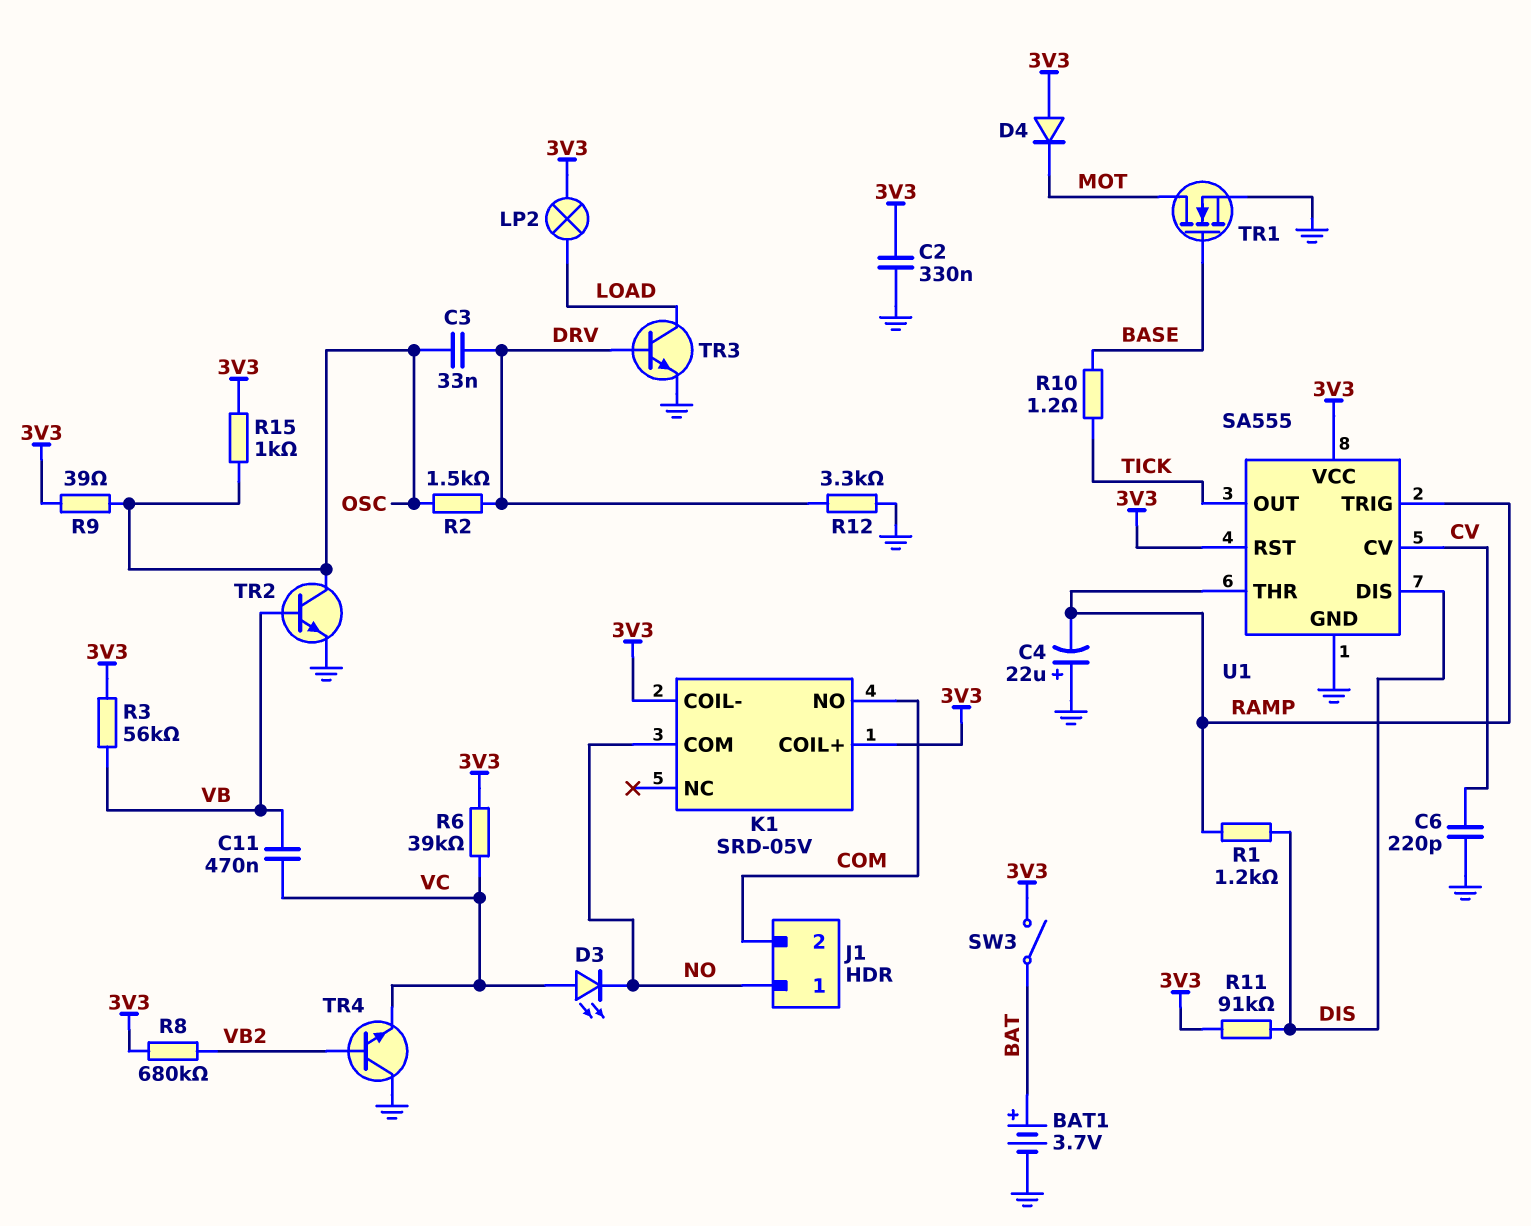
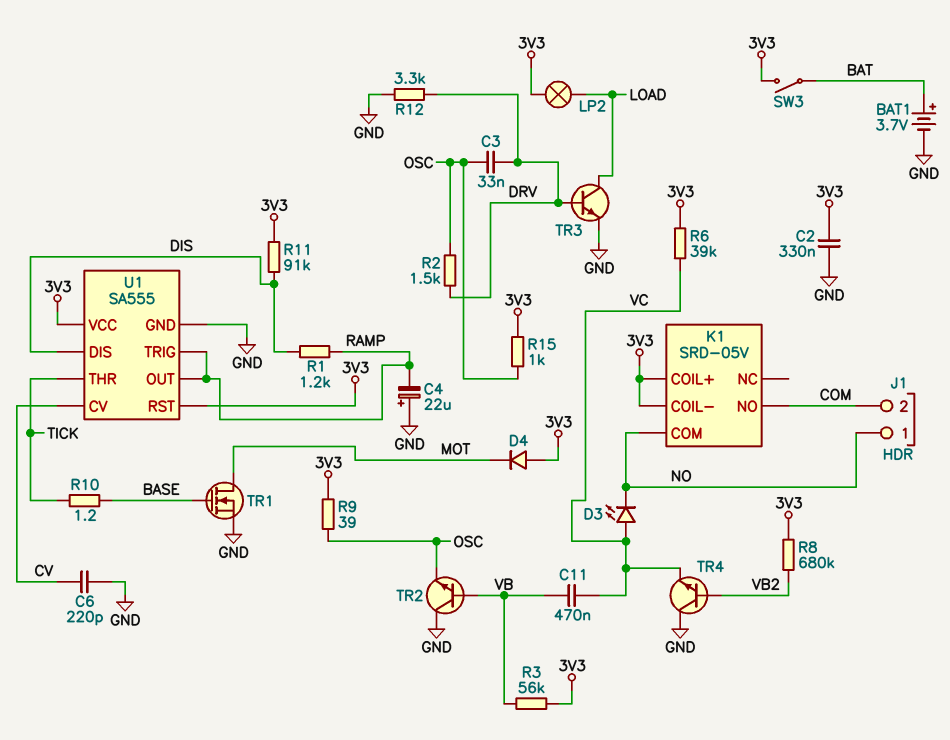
TR2: NPN (B VB, C OSC, E GND) -> NPN (B VB, C GND, E OSC)
U1 pin OUT: TICK -> RAMP
U1 pin THR: RAMP -> TICK

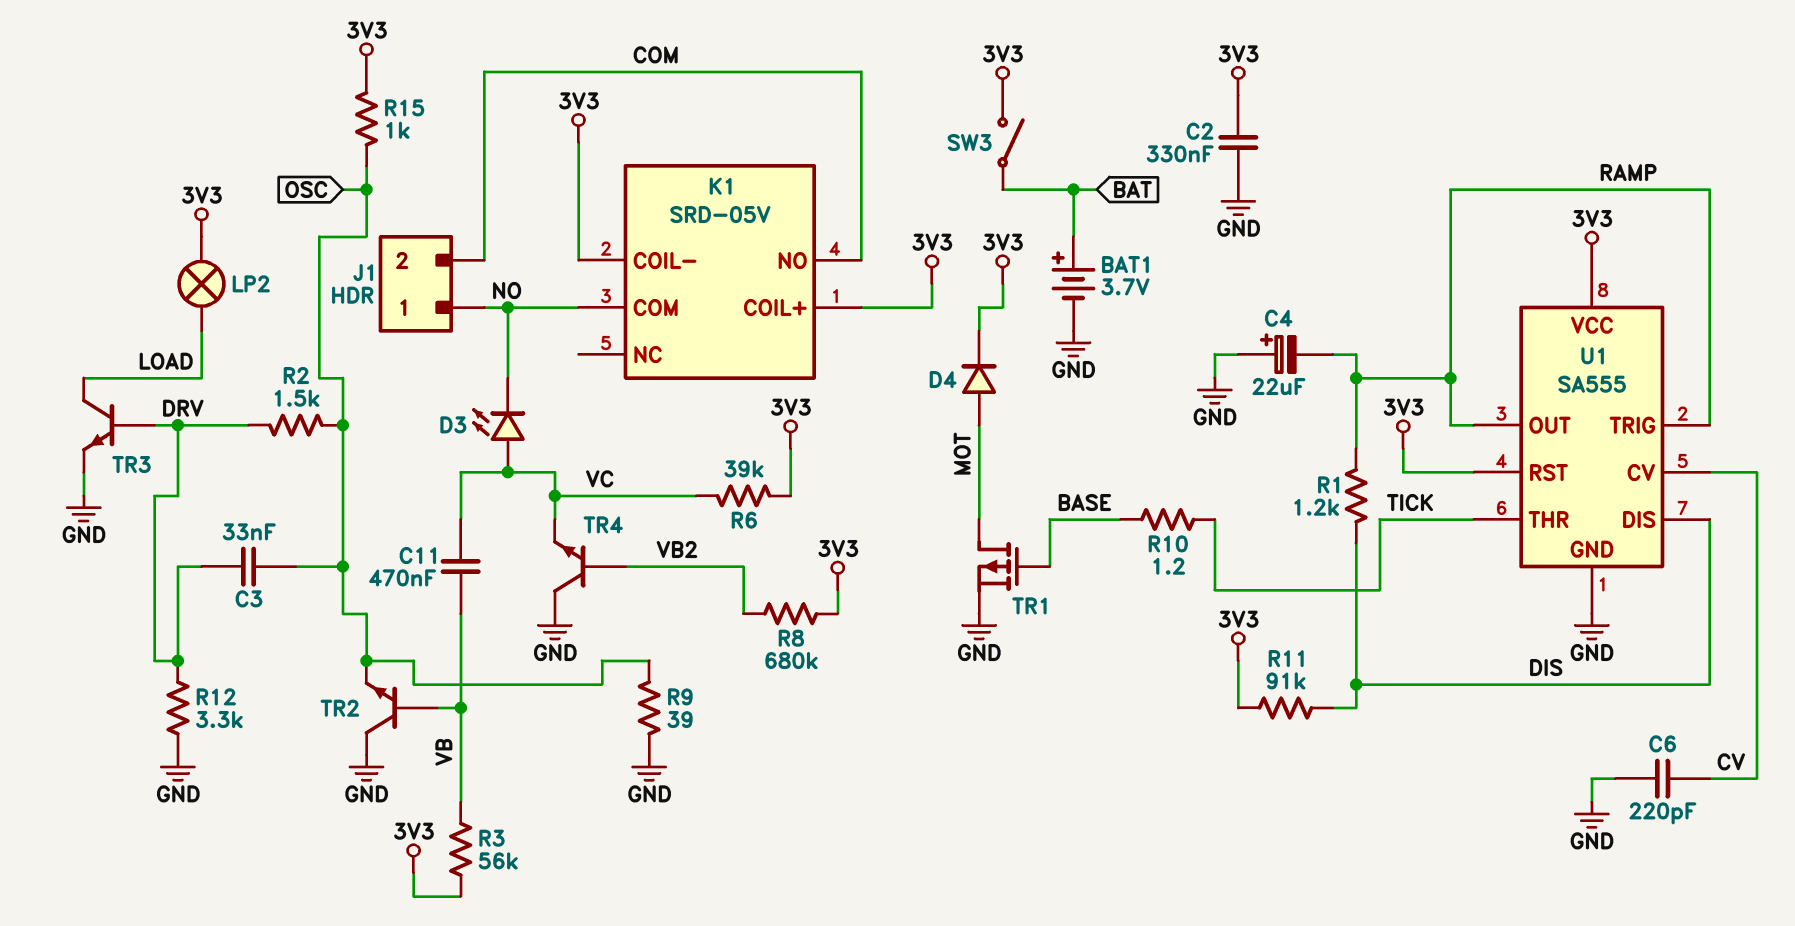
D4: diode (A 3V3, K MOT) -> diode (A MOT, K 3V3)
R9: 39 (3V3, OSC) -> 39 (GND, OSC)
TR1: NMOS (G BASE, D MOT, S GND) -> PMOS (G BASE, D MOT, S GND)

